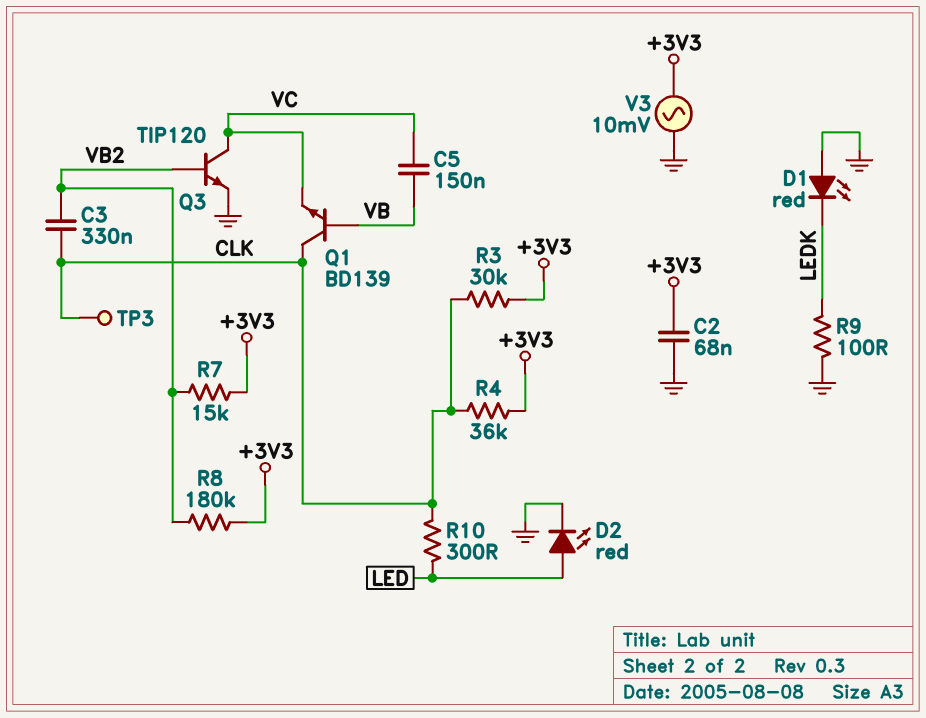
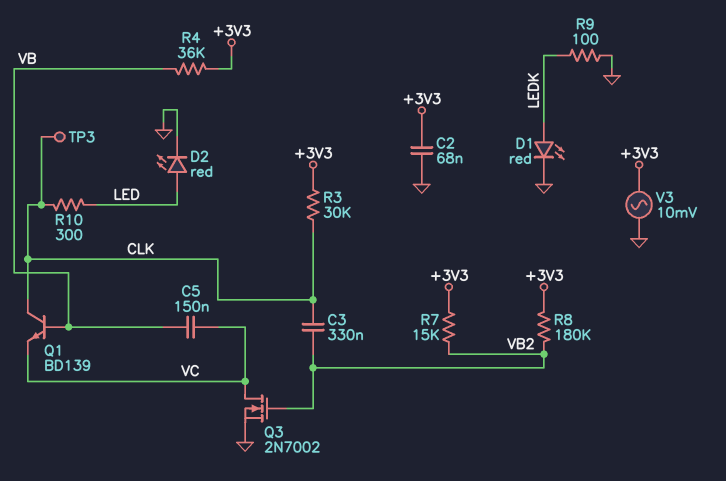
D1: LED red (A GND, K LEDK) -> LED red (A LEDK, K GND)
Q3: NPN TIP120 (B VB2, C VC, E GND) -> NMOS 2N7002 (G VB2, D VC, S GND)
R4: 36k (+3V3, CLK) -> 36k (+3V3, VB)

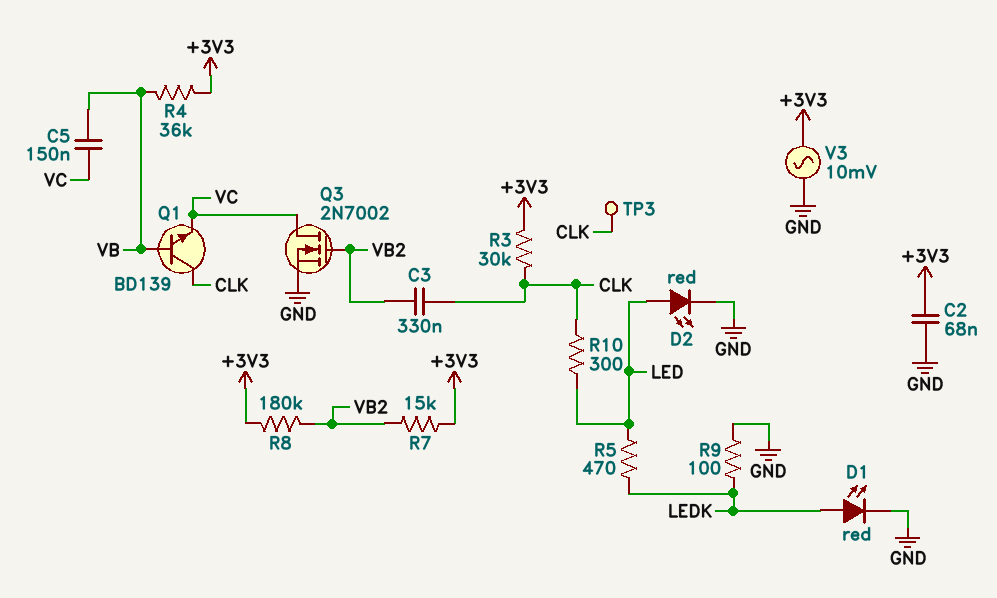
R5: none -> 470 (LED, LEDK)

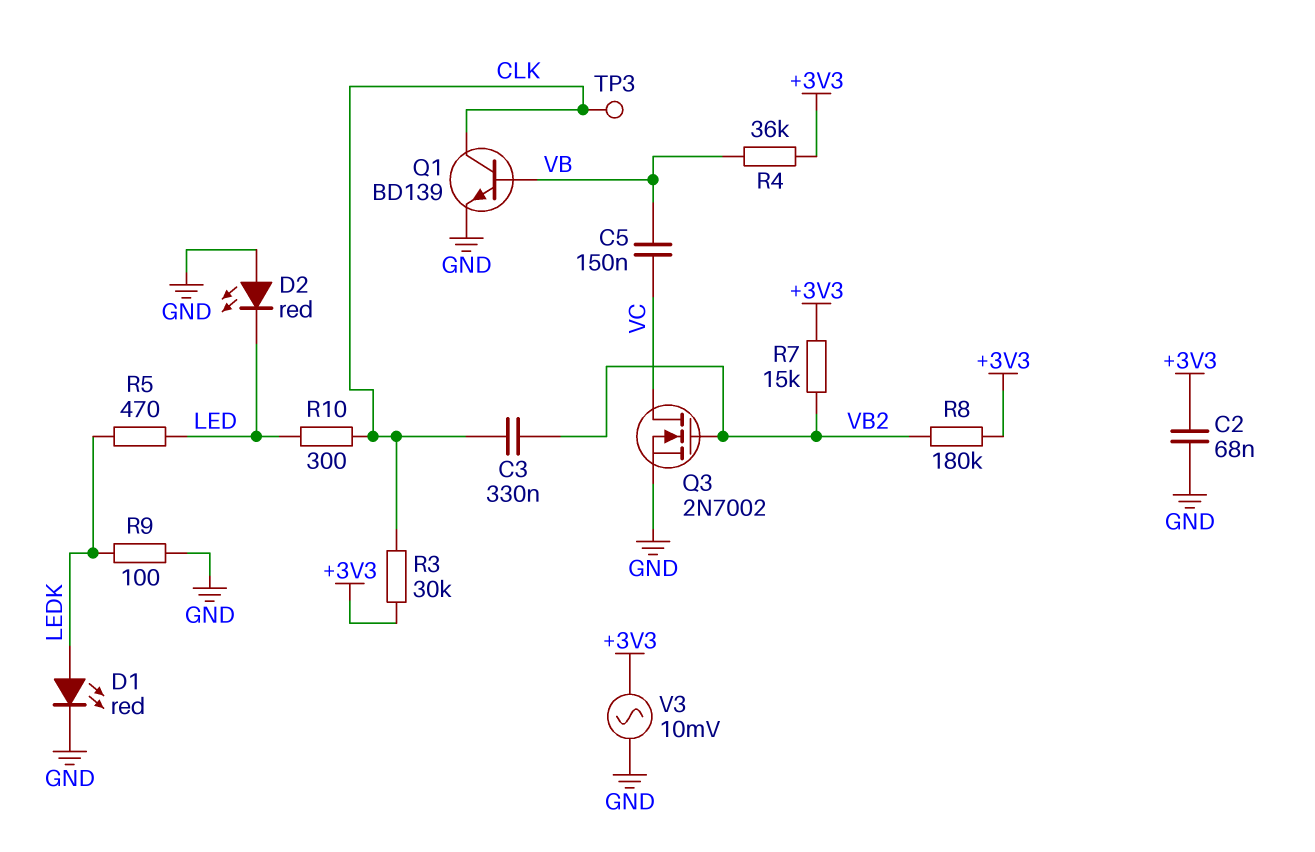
D2: LED red (A LED, K GND) -> LED red (A GND, K LED)
Q1: NPN BD139 (B VB, C CLK, E VC) -> NPN BD139 (B VB, C CLK, E GND)

